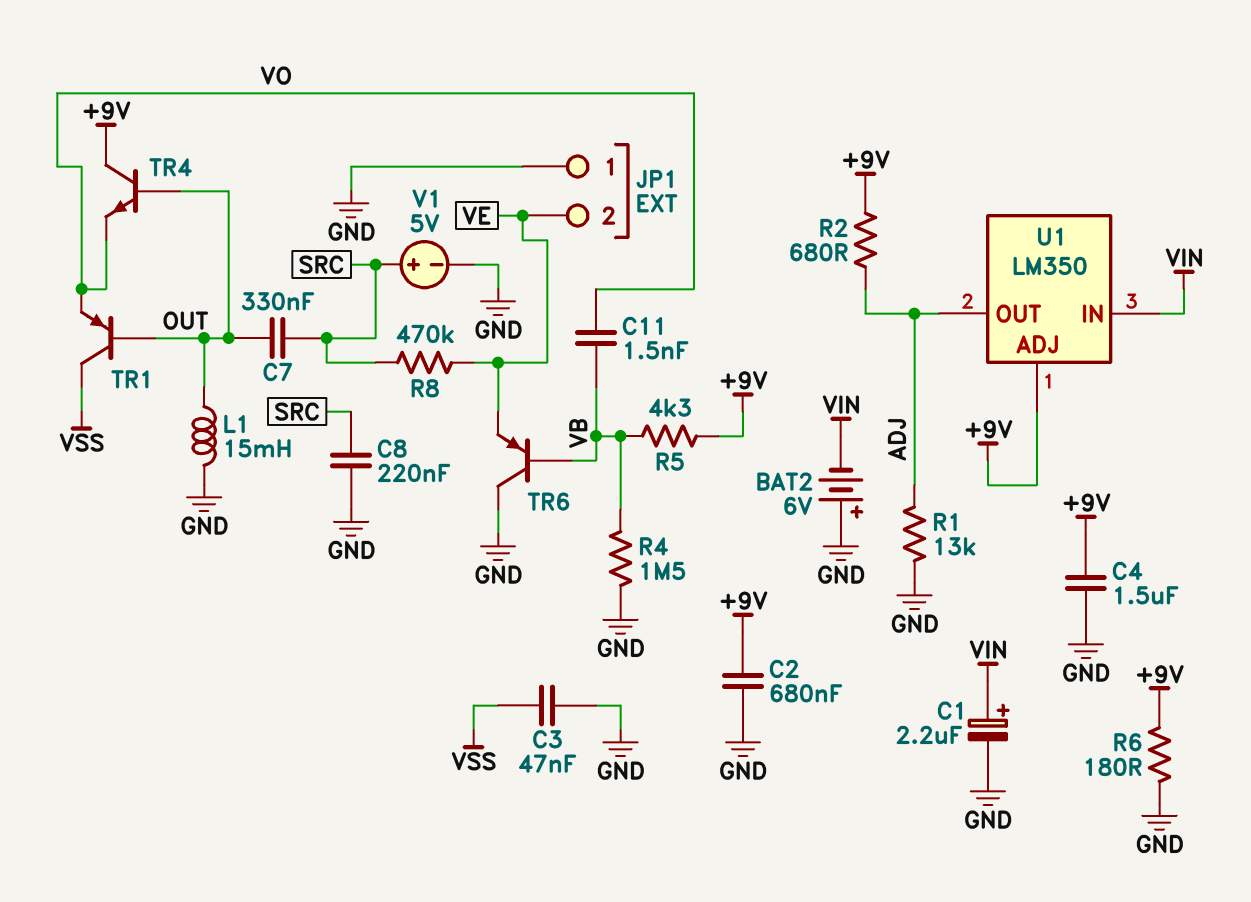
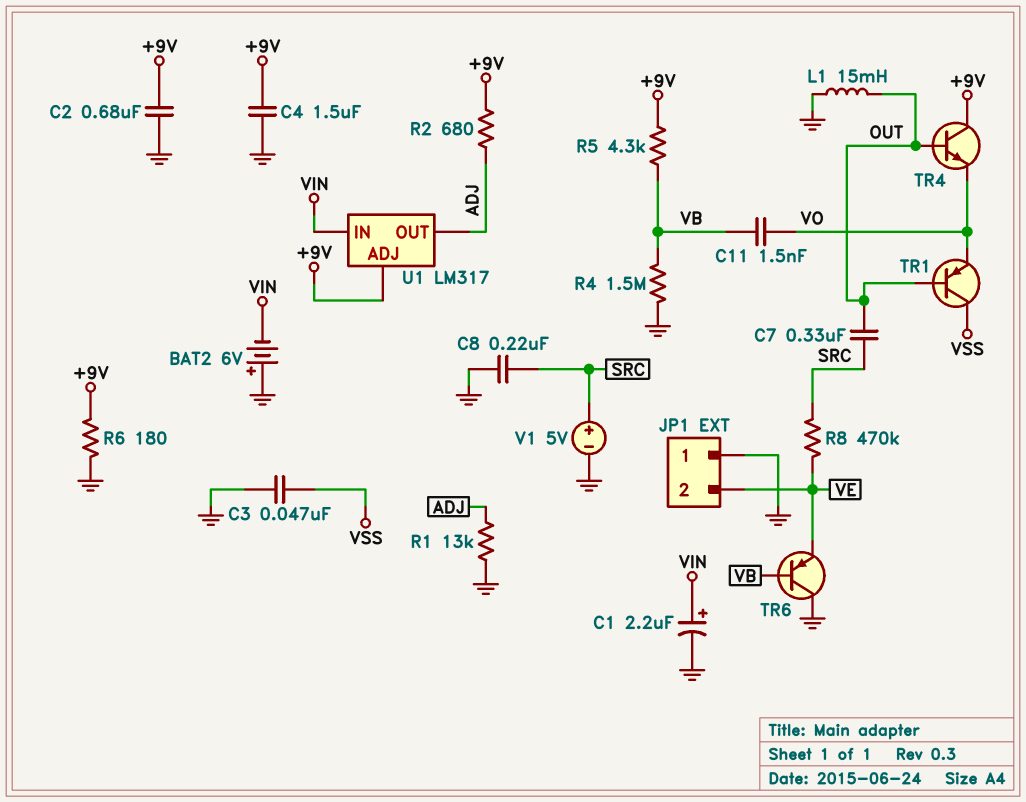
U1: LM350 -> LM317

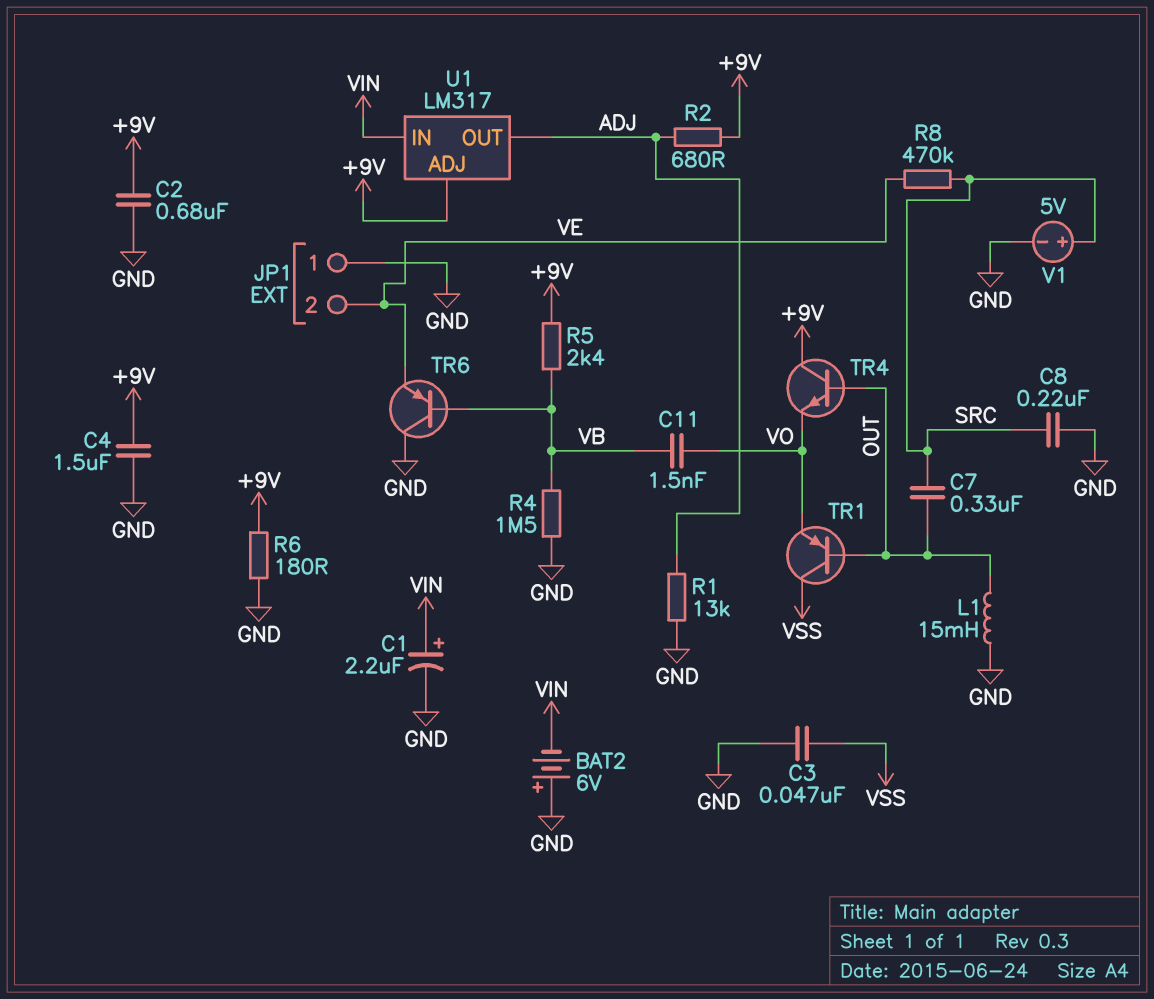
R5: 4.3k (+9V, VB) -> 2.4k (+9V, VB)

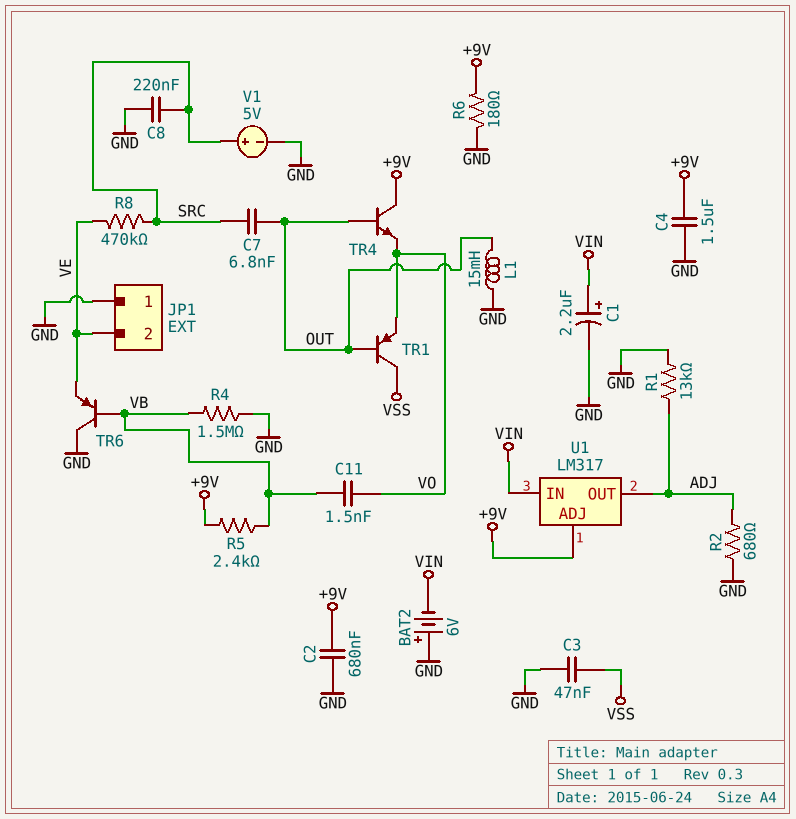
C7: 330nF (OUT, SRC) -> 6.8nF (OUT, SRC)
R2: 680 (+9V, ADJ) -> 680 (ADJ, GND)

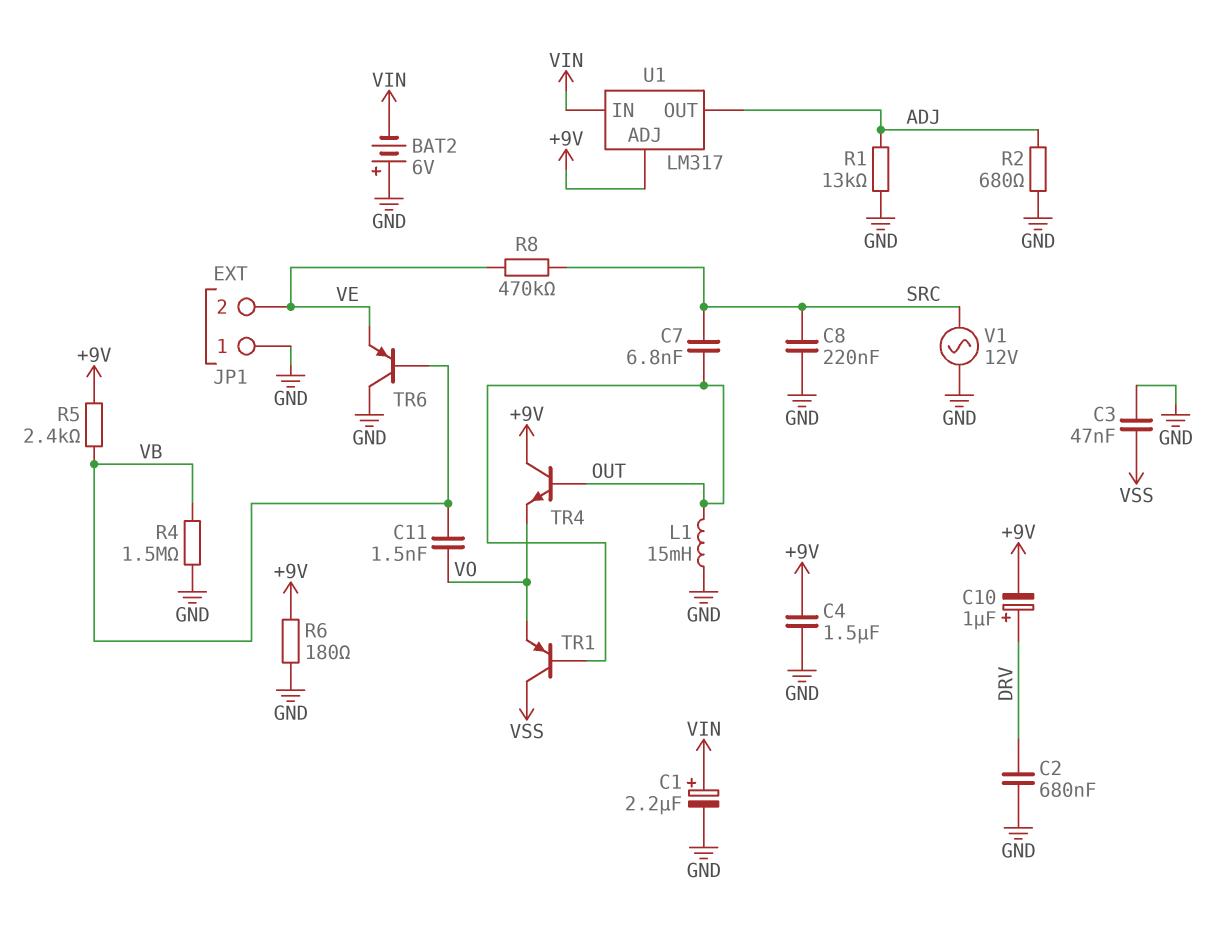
C2: 680nF (+9V, GND) -> 680nF (DRV, GND)
C10: none -> 1uF (plus DRV, minus +9V)
V1: 5V (plus SRC, minus GND) -> AC 12V (GND, SRC)

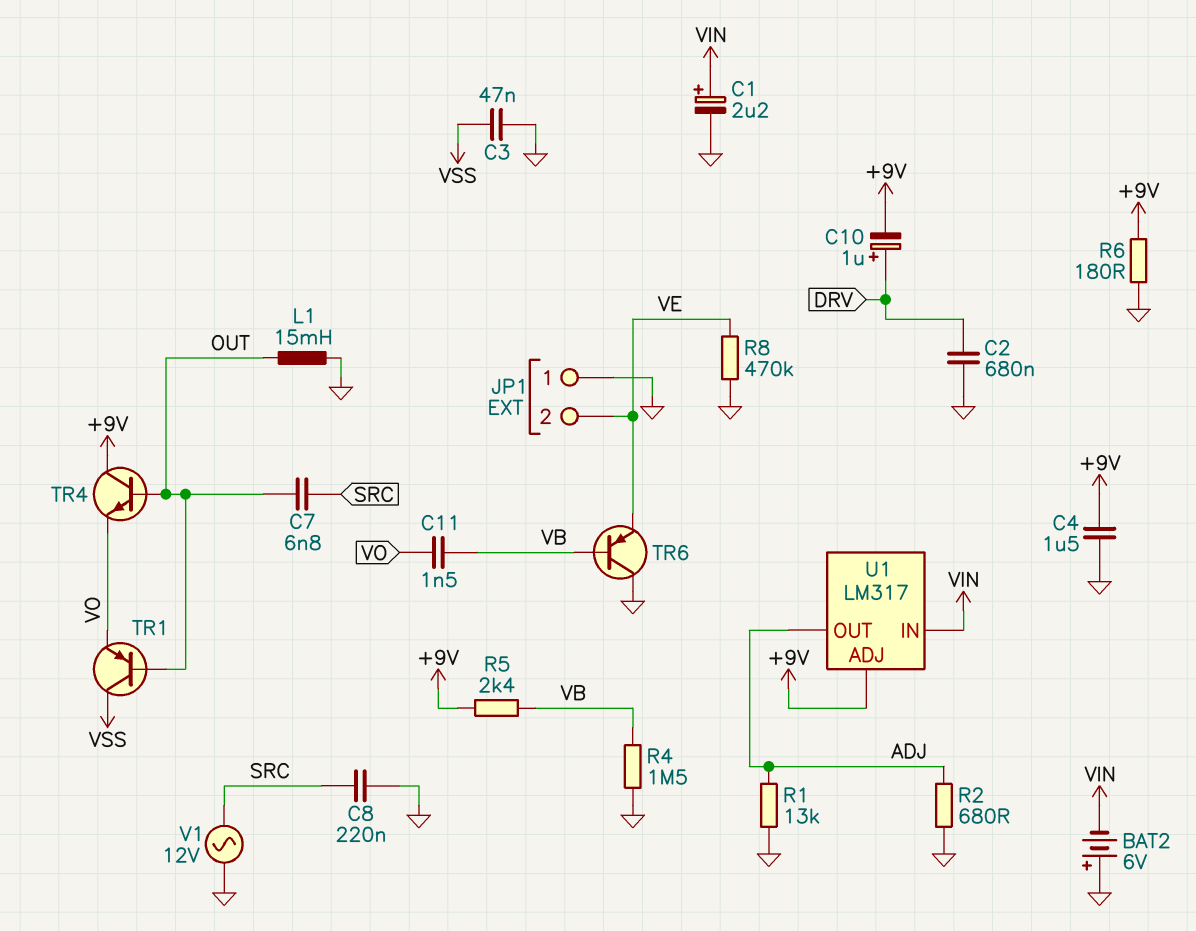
R8: 470k (SRC, VE) -> 470k (GND, VE)

